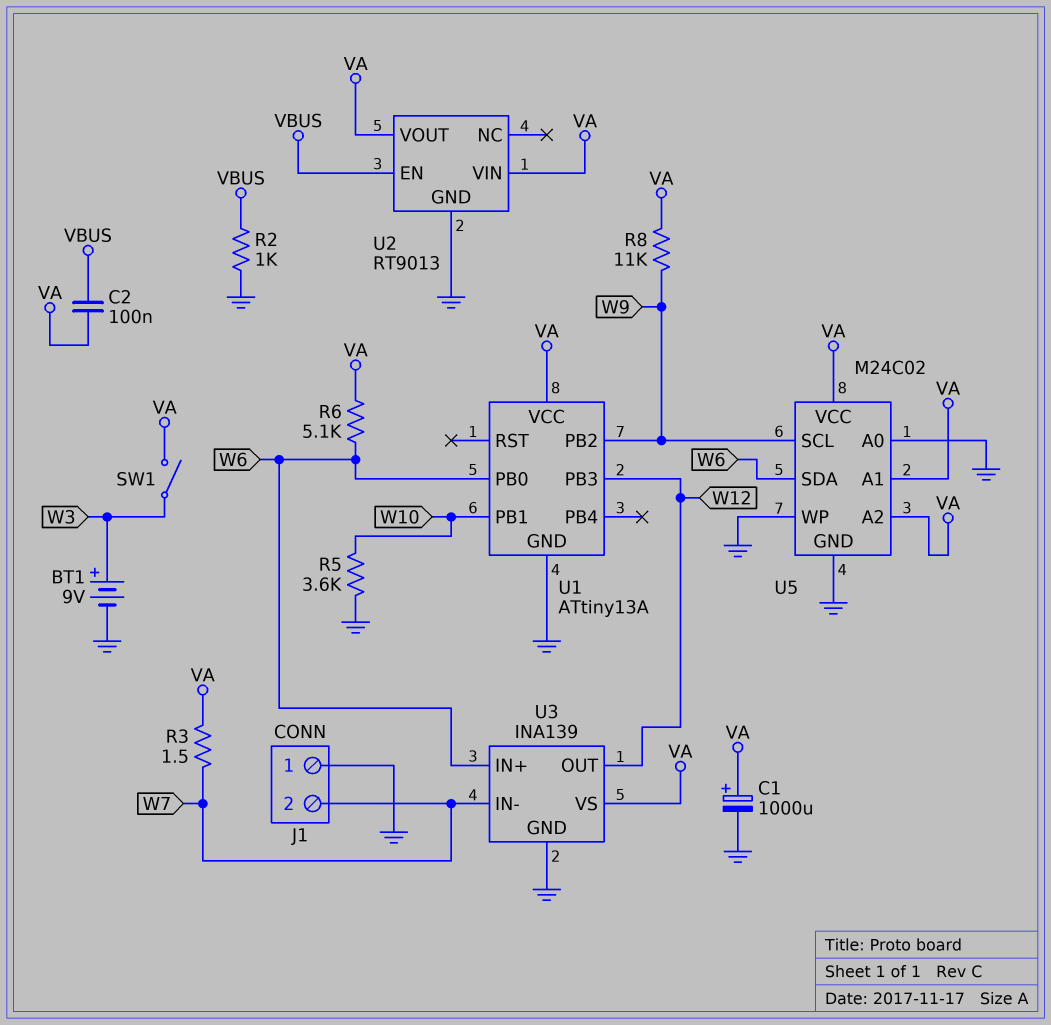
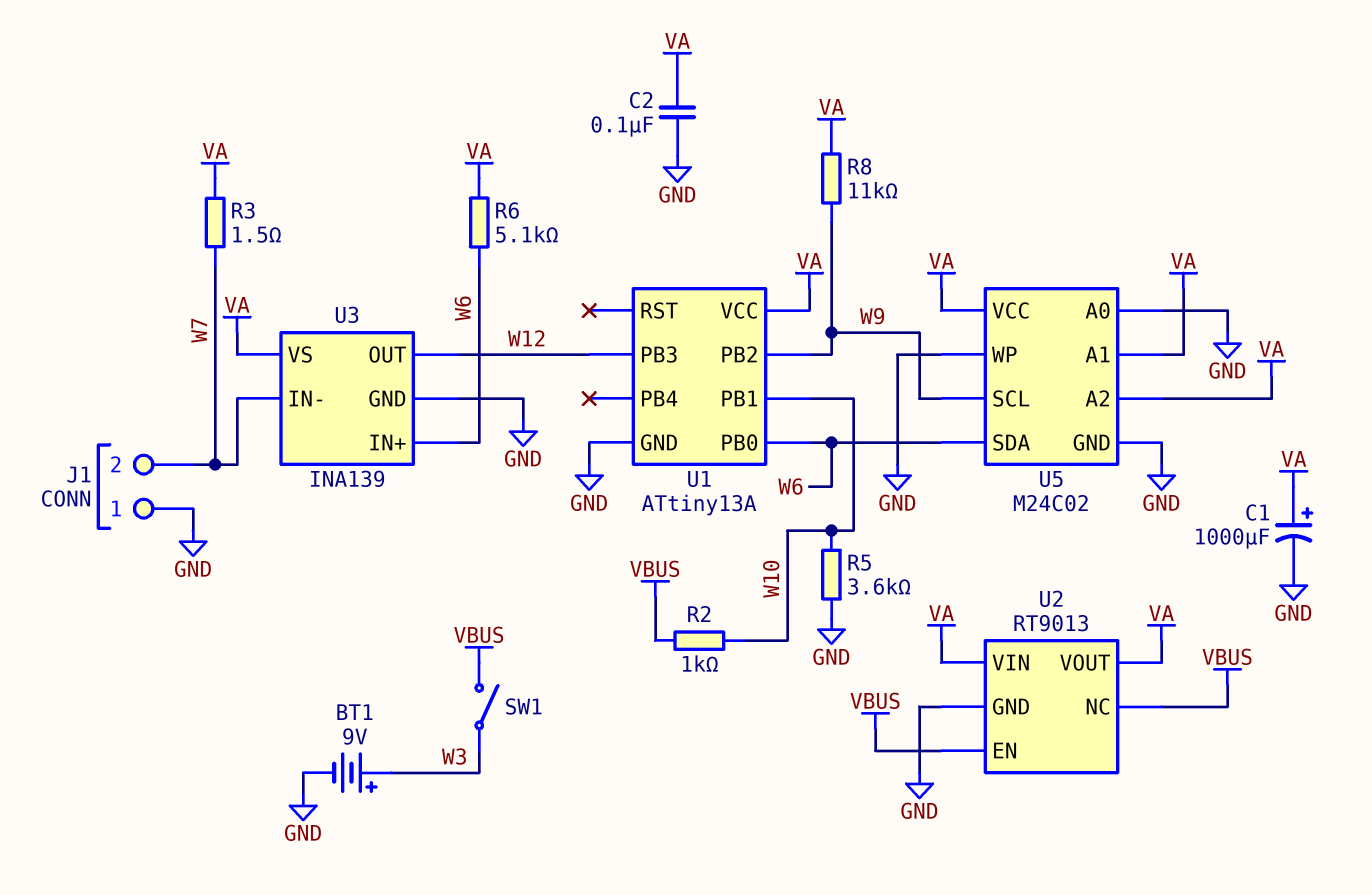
C2: 100nF (VA, VBUS) -> 100nF (GND, VA)
R2: 1k (GND, VBUS) -> 1k (VBUS, W10)
SW1: switch (VA, W3) -> switch (VBUS, W3)
U2 pin NC: none -> VBUS

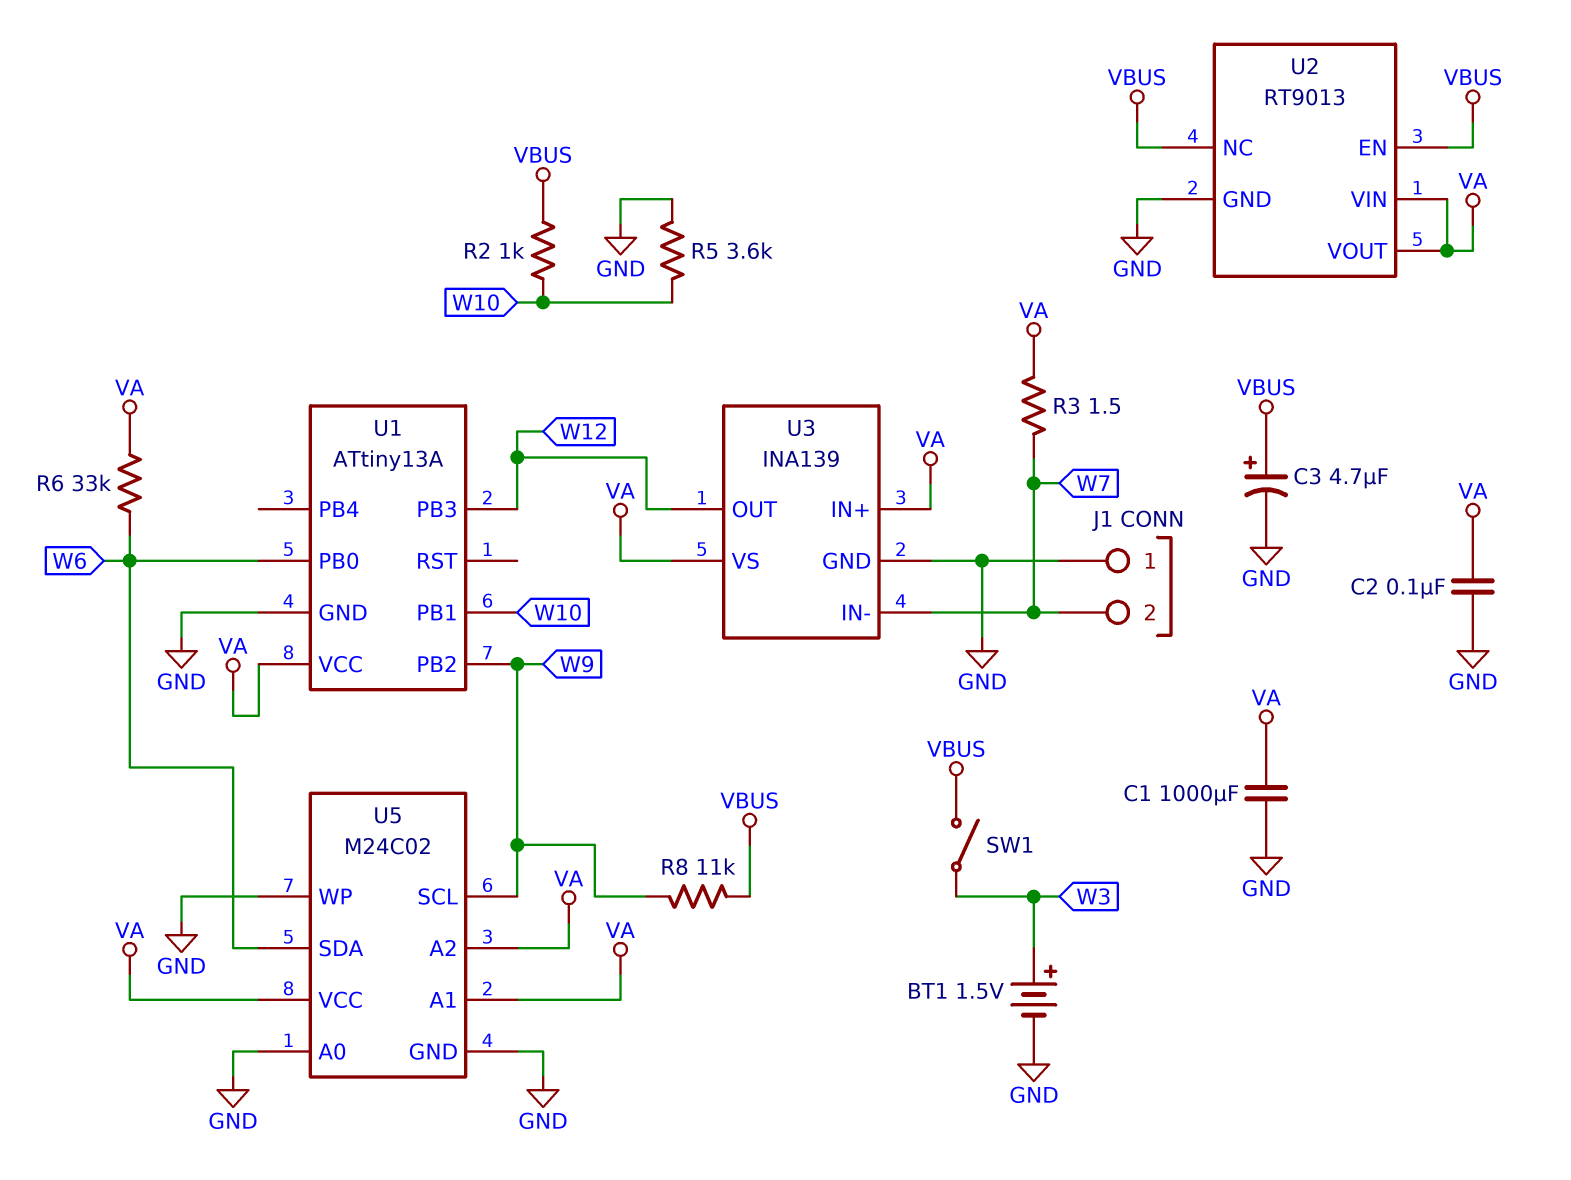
BT1: 9V (plus W3, minus GND) -> 1.5V (plus W3, minus GND)
C1: 1000uF (plus VA, minus GND) -> 1000uF (GND, VA)
C3: none -> 4.7uF (plus VBUS, minus GND)
R6: 5.1k (VA, W6) -> 33k (VA, W6)
R8: 11k (VA, W9) -> 11k (VBUS, W9)
U3 pin IN+: W6 -> VA

